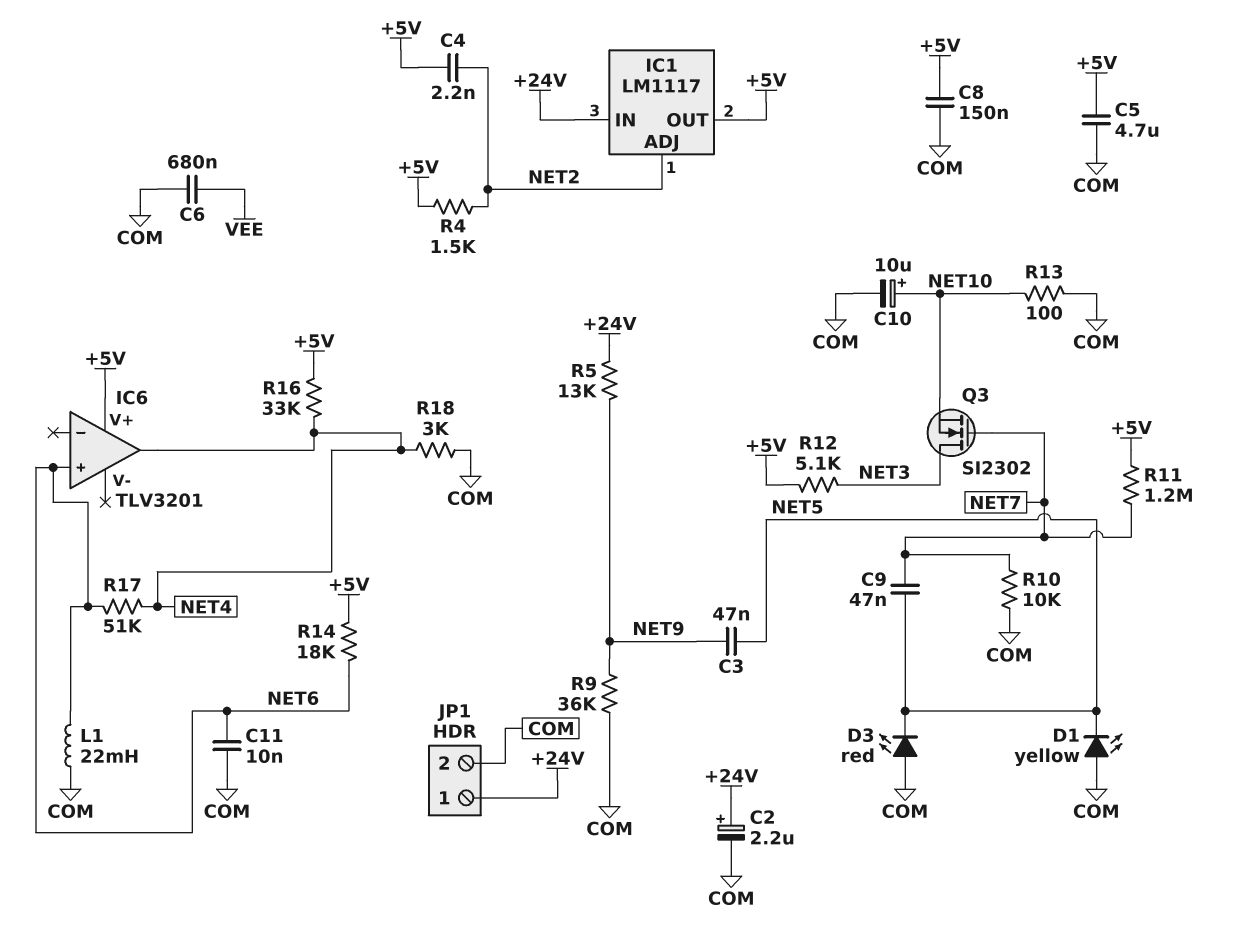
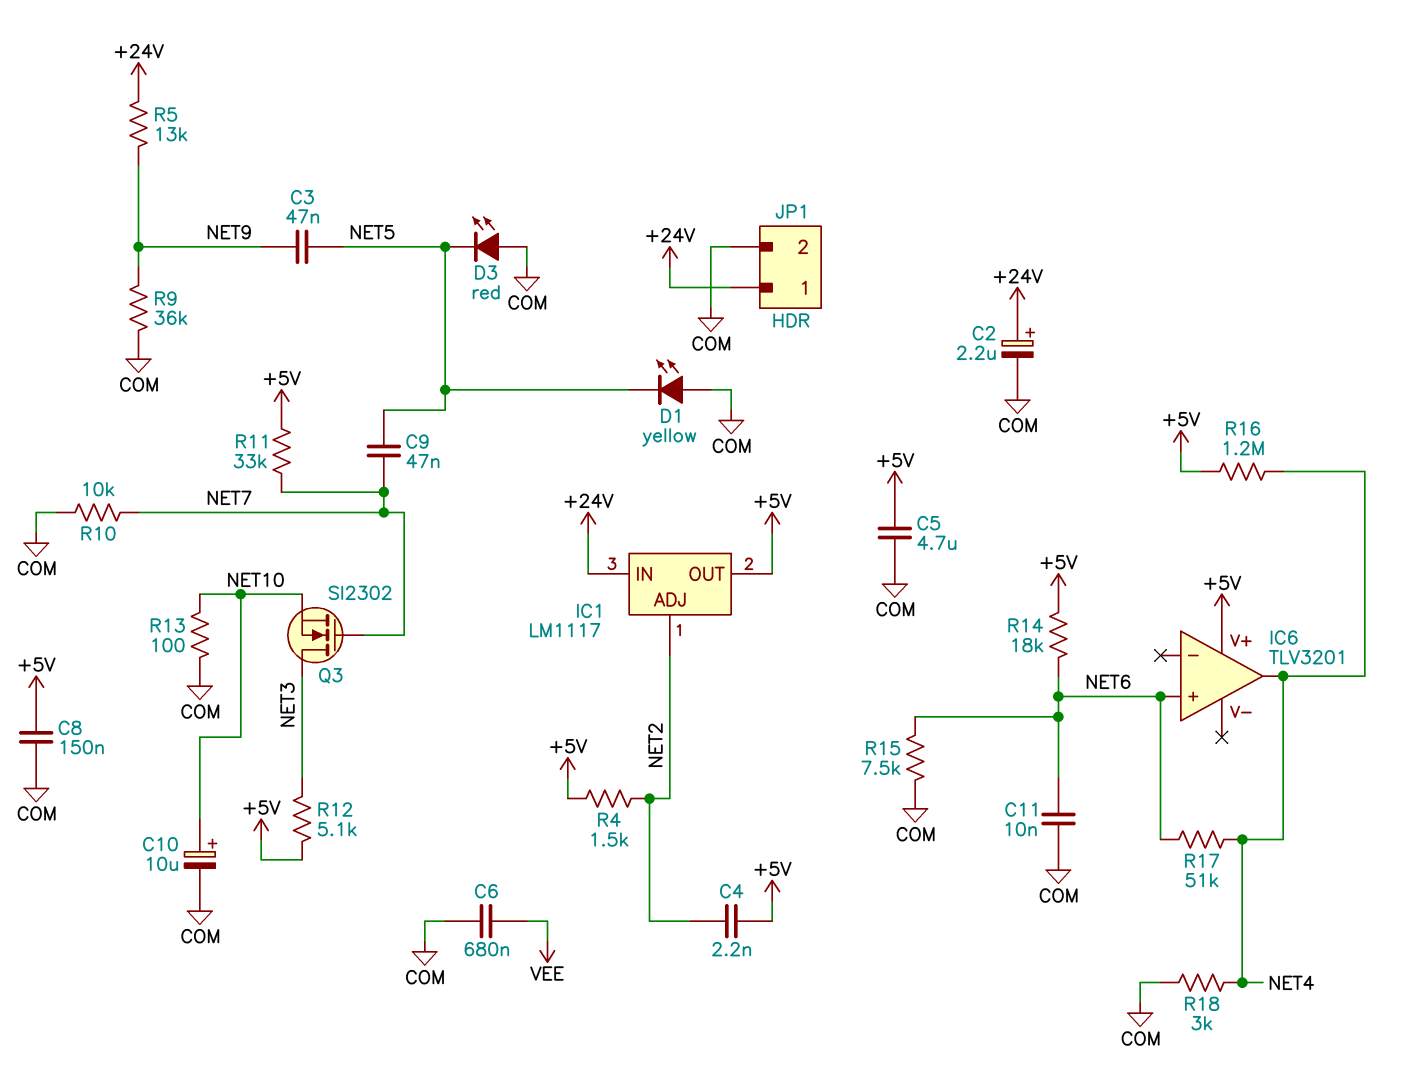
L1: 22mH (COM, NET6) -> none
R11: 1.2M (+5V, NET7) -> 33k (+5V, NET7)
R15: none -> 7.5k (COM, NET6)
R16: 33k (+5V, NET4) -> 1.2M (+5V, NET4)

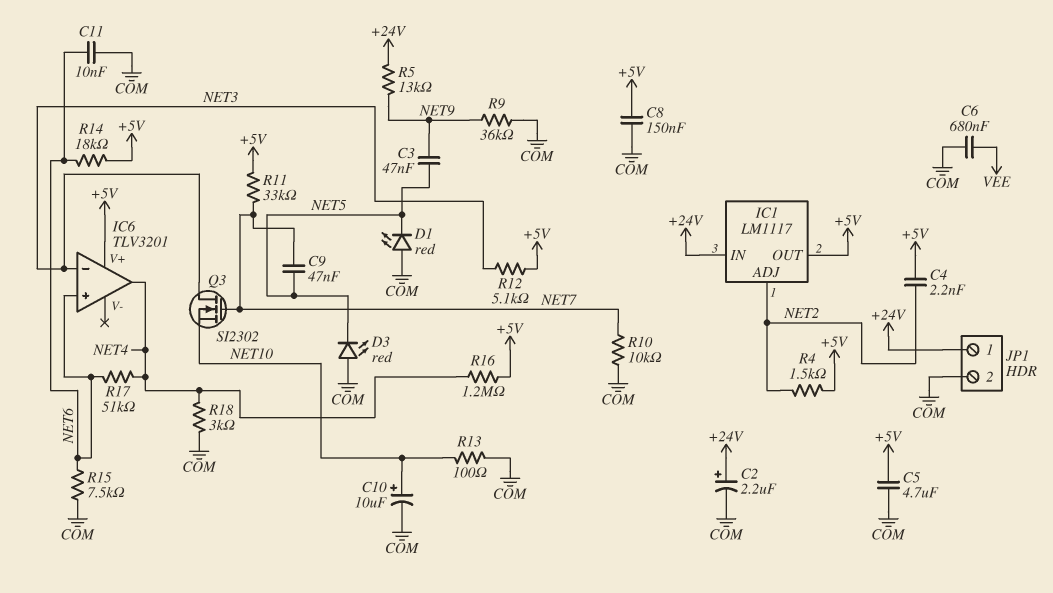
D1: LED yellow (A COM, K NET5) -> LED red (A COM, K NET5)
IC6 pin in-: none -> NET3

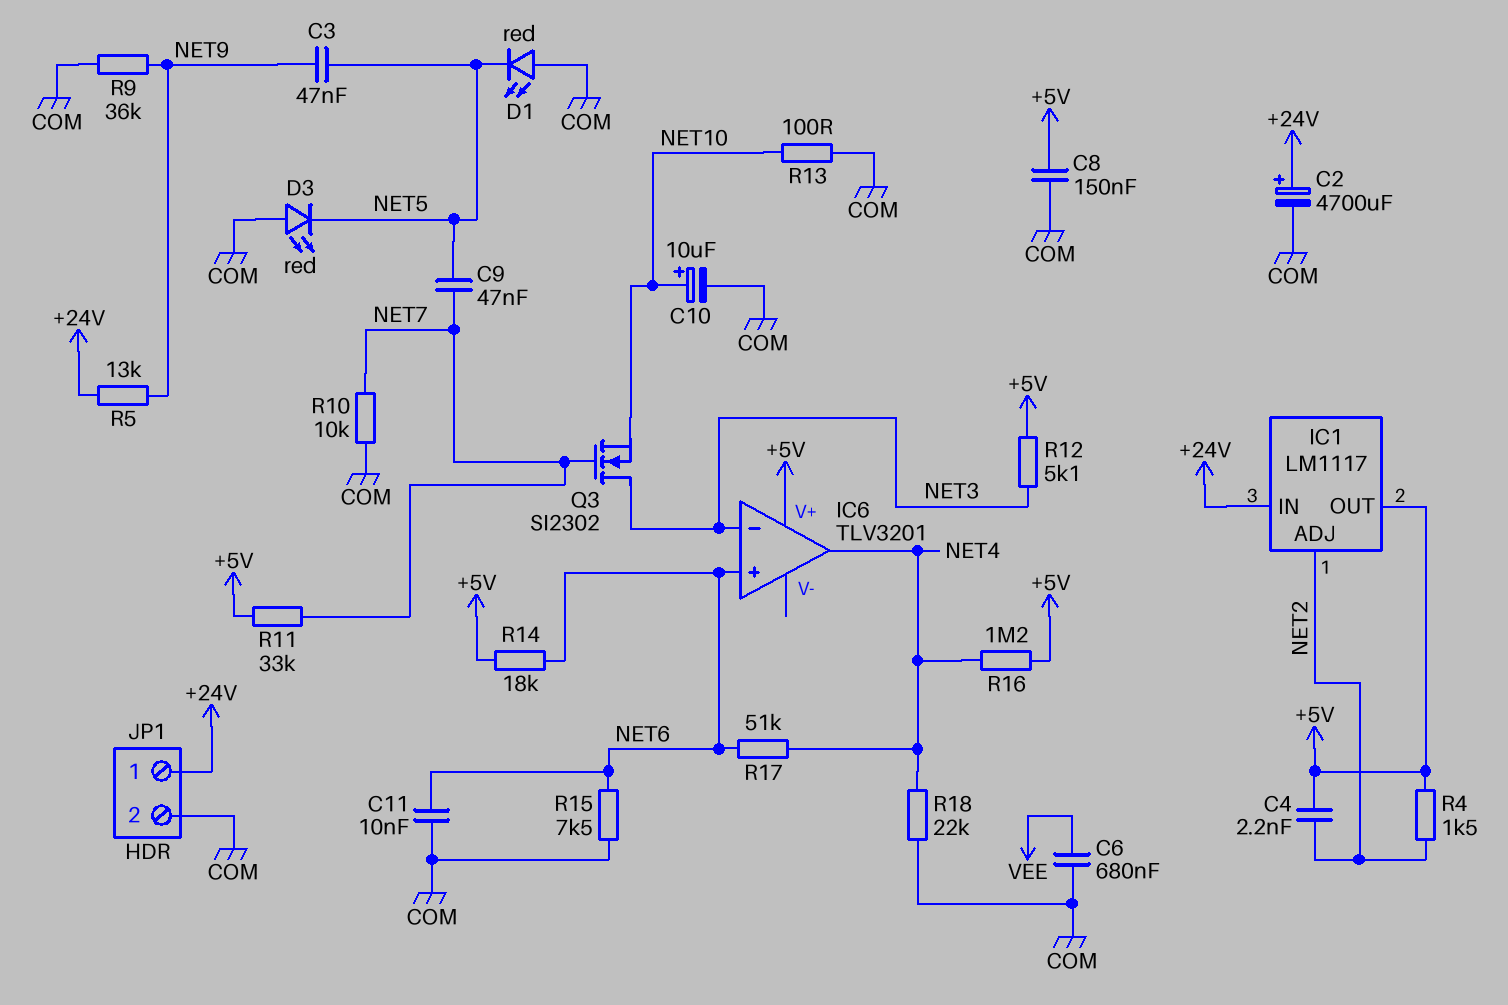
C2: 2.2uF (plus +24V, minus COM) -> 4700uF (plus +24V, minus COM)
C5: 4.7uF (+5V, COM) -> none
R18: 3k (COM, NET4) -> 22k (COM, NET4)

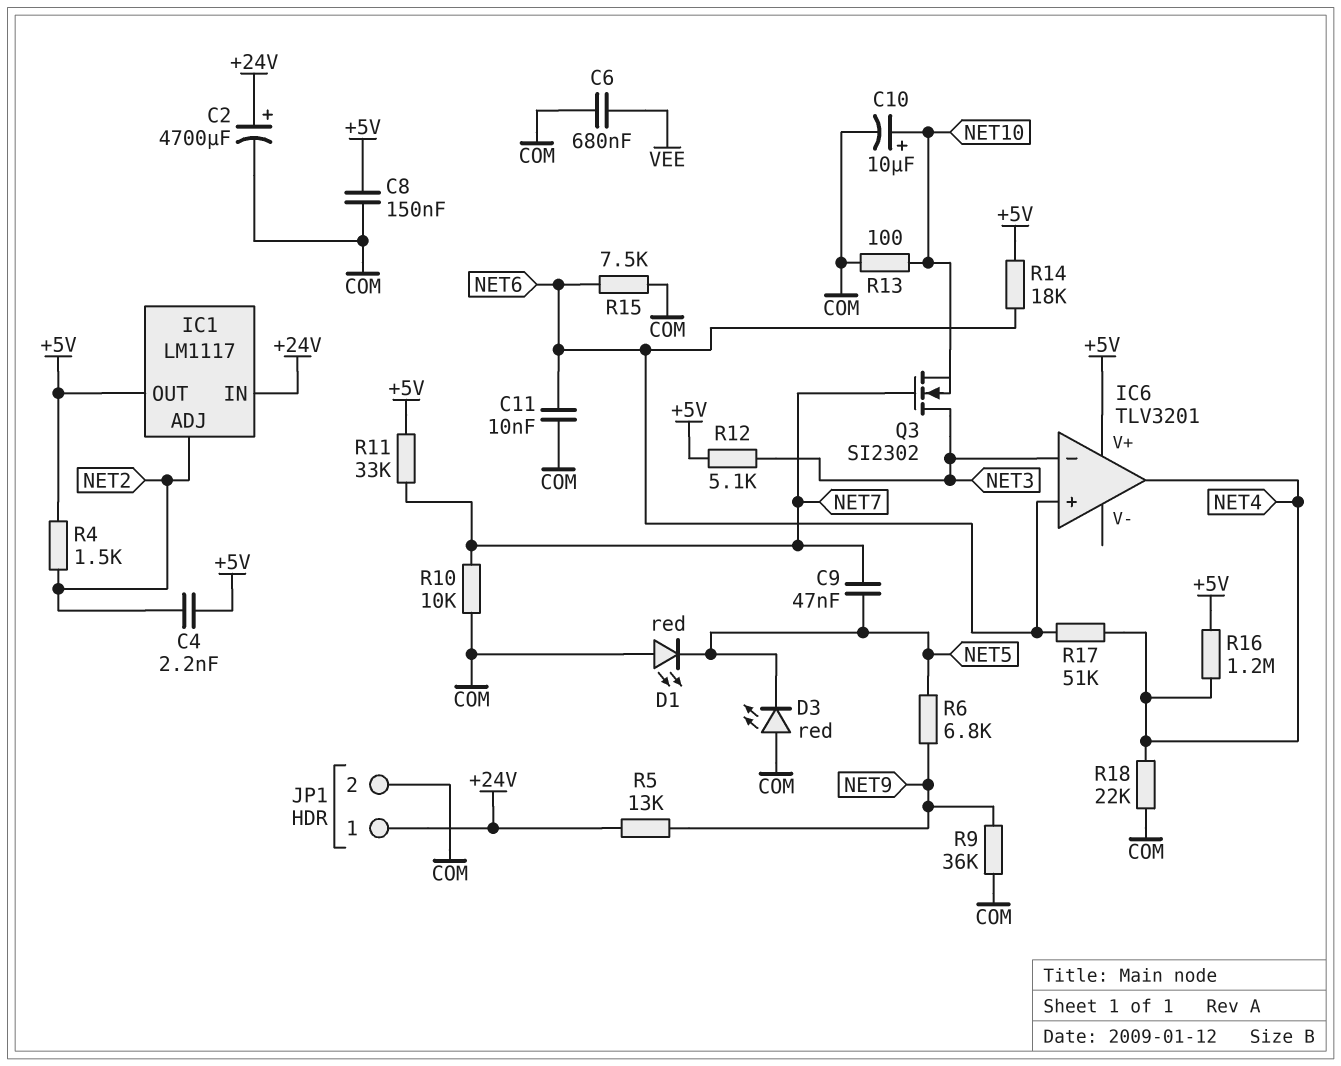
C3: 47nF (NET5, NET9) -> none
R6: none -> 6.8k (NET5, NET9)

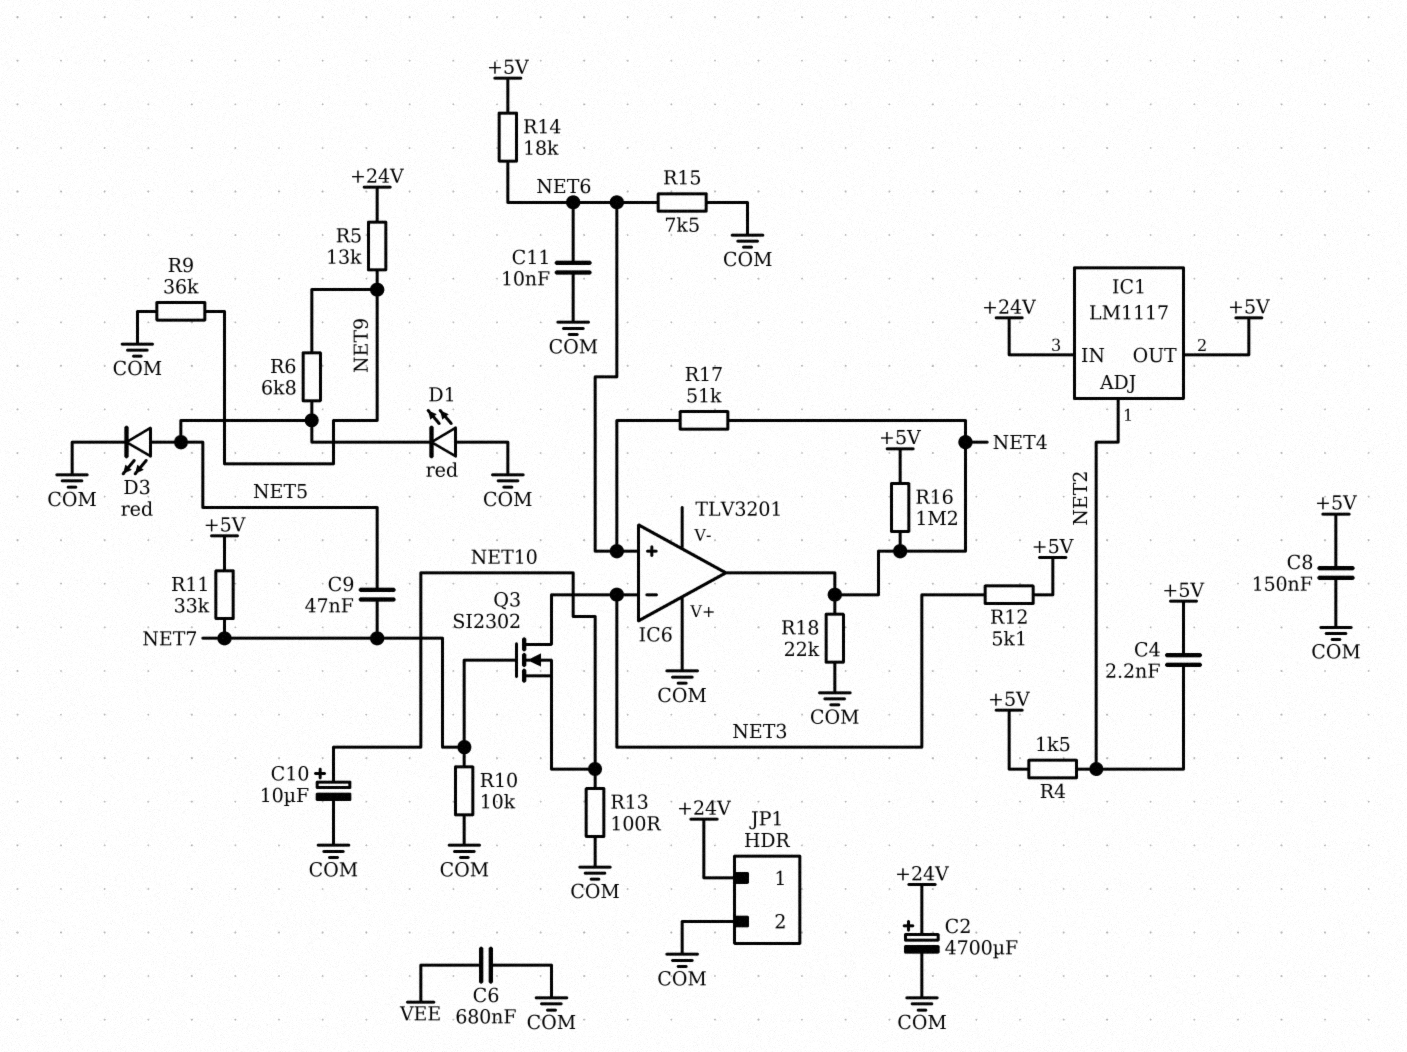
D3: LED red (A COM, K NET5) -> LED red (A NET5, K COM)
IC6 pin V+: +5V -> COM

